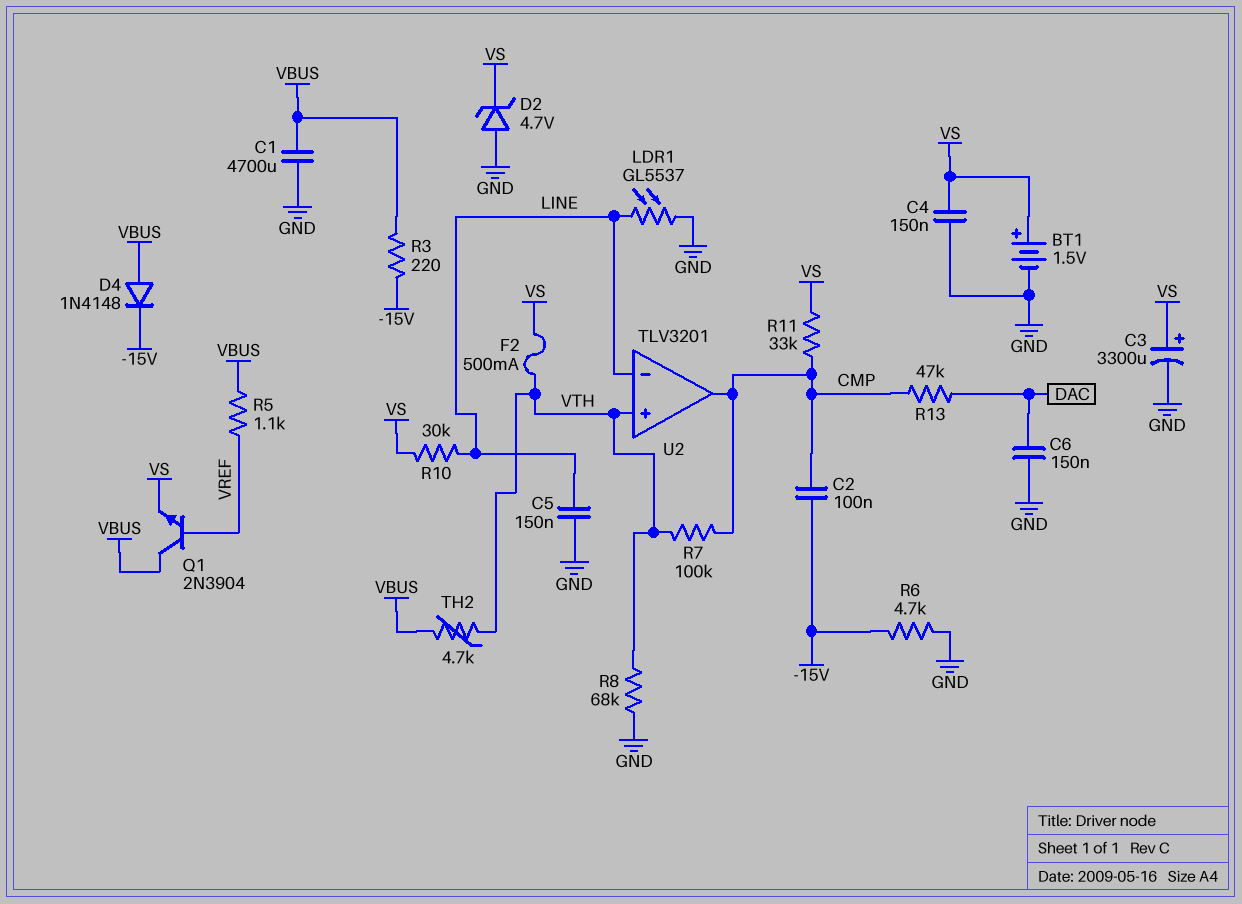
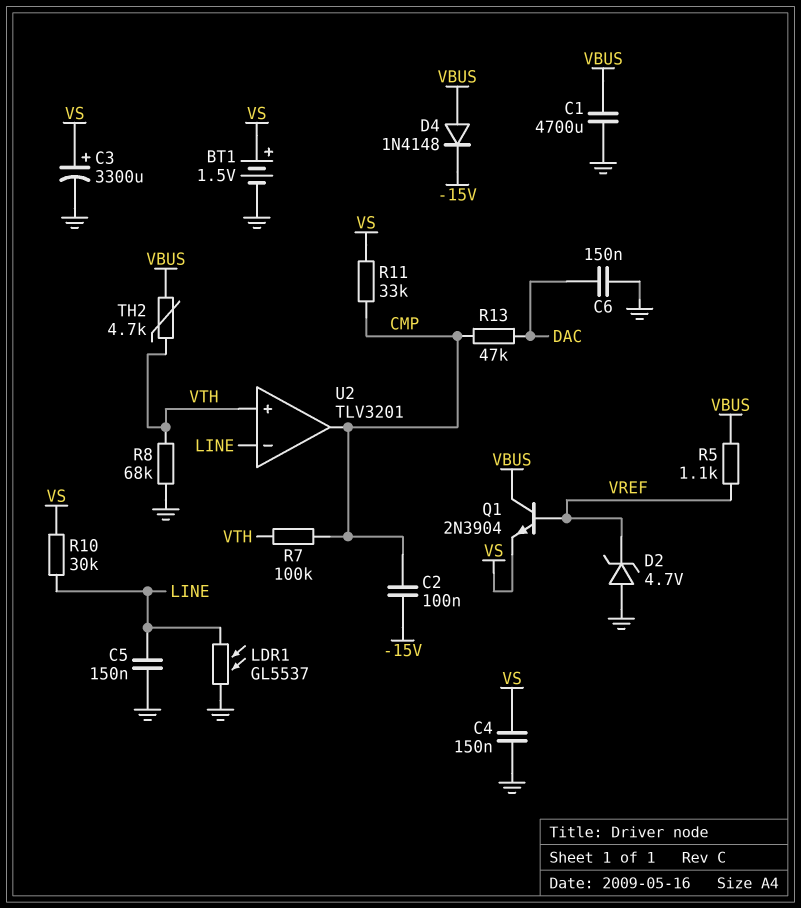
D2: zener 4.7V (A GND, K VS) -> zener 4.7V (A GND, K VREF)
F2: 500mA (VS, VTH) -> none
R3: 220 (-15V, VBUS) -> none
R6: 4.7k (-15V, GND) -> none

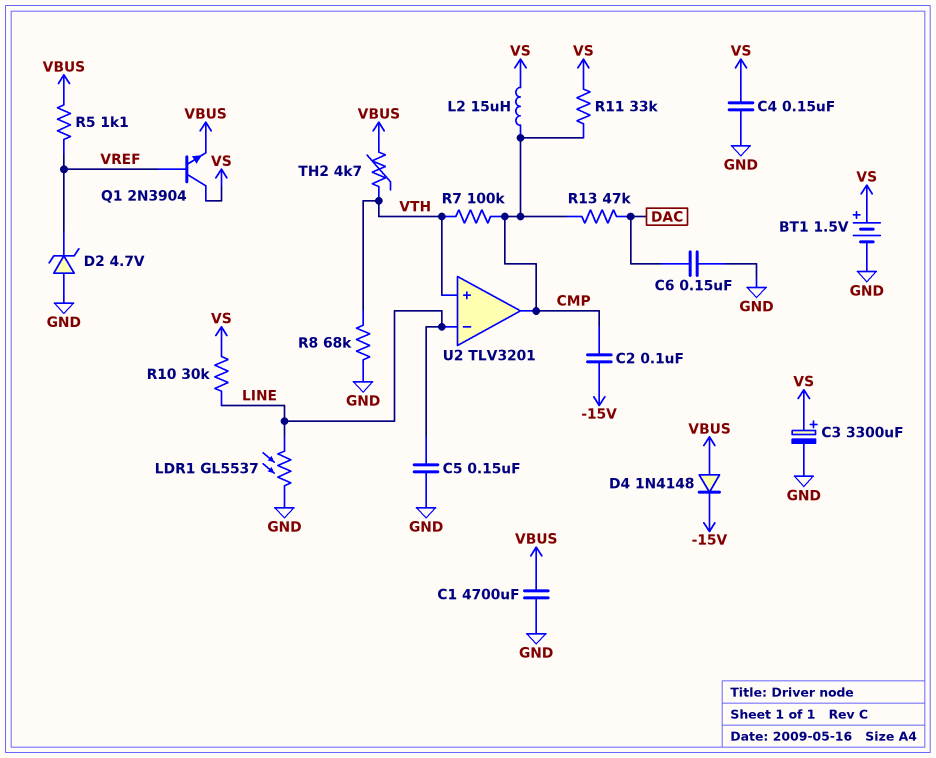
L2: none -> 15uH (CMP, VS)
Q1: NPN 2N3904 (B VREF, C VBUS, E VS) -> NPN 2N3904 (B VREF, C VS, E VBUS)

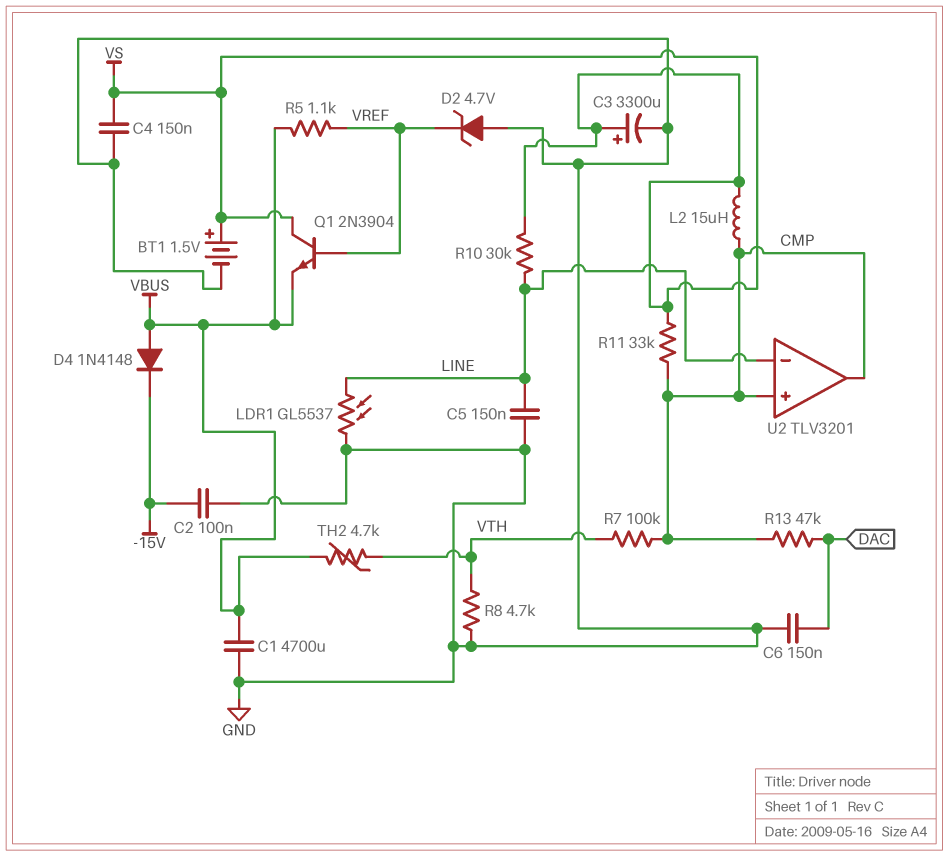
C2: 100nF (-15V, CMP) -> 100nF (-15V, GND)
R8: 68k (GND, VTH) -> 4.7k (GND, VTH)
U2 pin in+: VTH -> CMP

